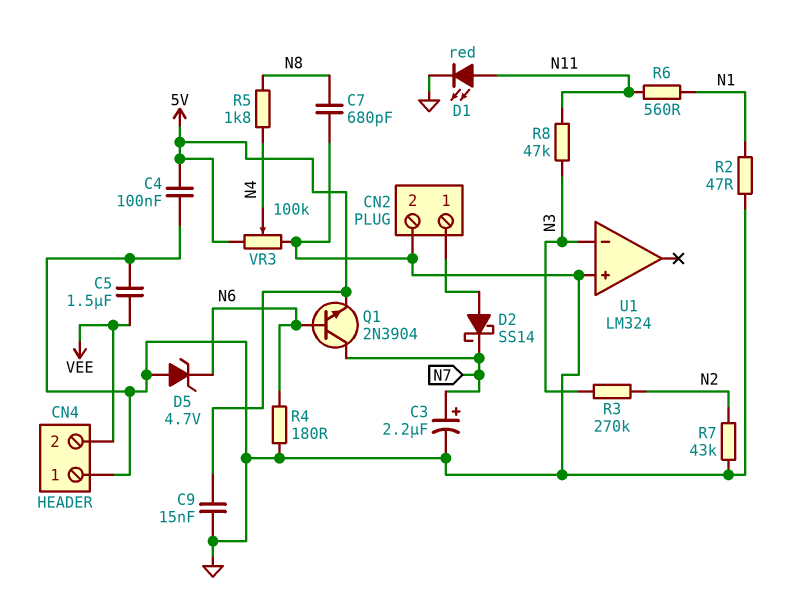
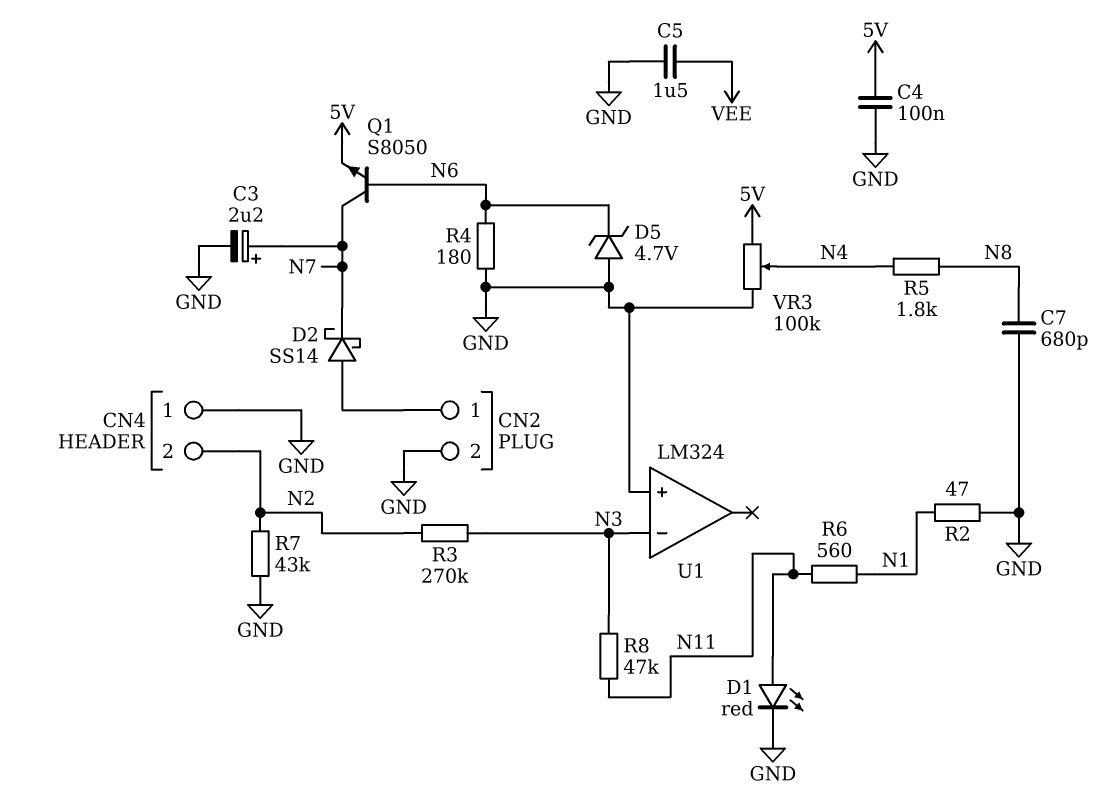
C9: 15nF (5V, GND) -> none
CN4 pin 2: VEE -> N2
Q1: NPN 2N3904 (B N6, C N7, E 5V) -> NPN S8050 (B N6, C N7, E 5V)

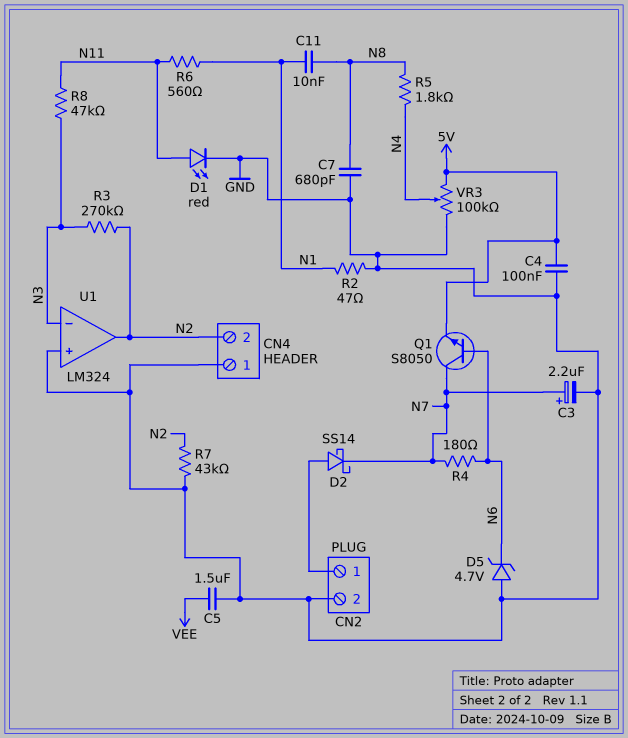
C11: none -> 10nF (N1, N8)
R4: 180 (GND, N6) -> 180 (N6, N7)
U1 pin out: none -> N2

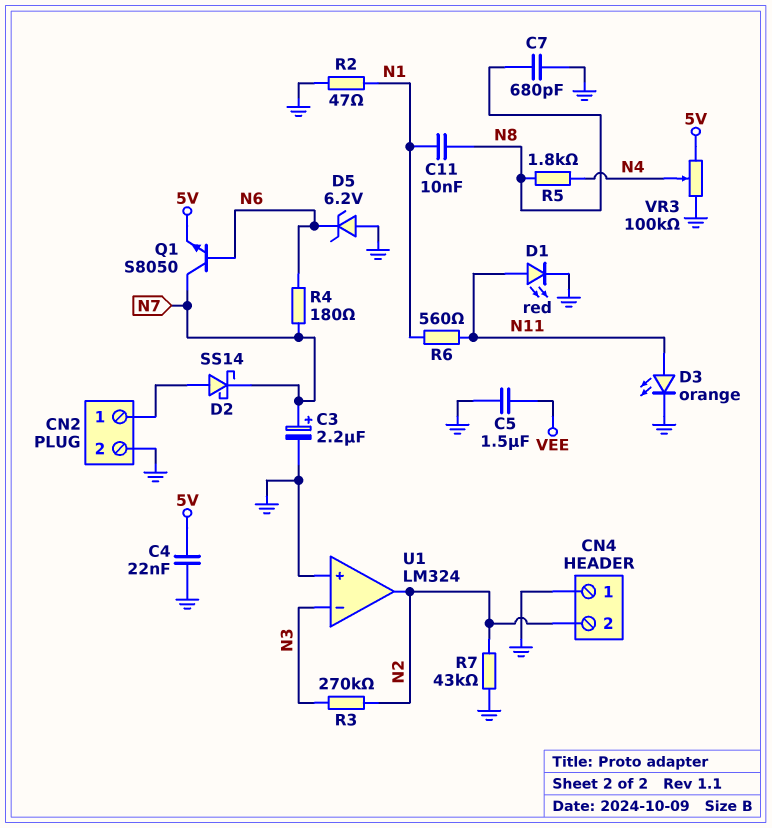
C4: 100nF (5V, GND) -> 22nF (5V, GND)
D3: none -> LED orange (A N11, K GND)
D5: zener 4.7V (A GND, K N6) -> zener 6.2V (A GND, K N6)
R8: 47k (N3, N11) -> none

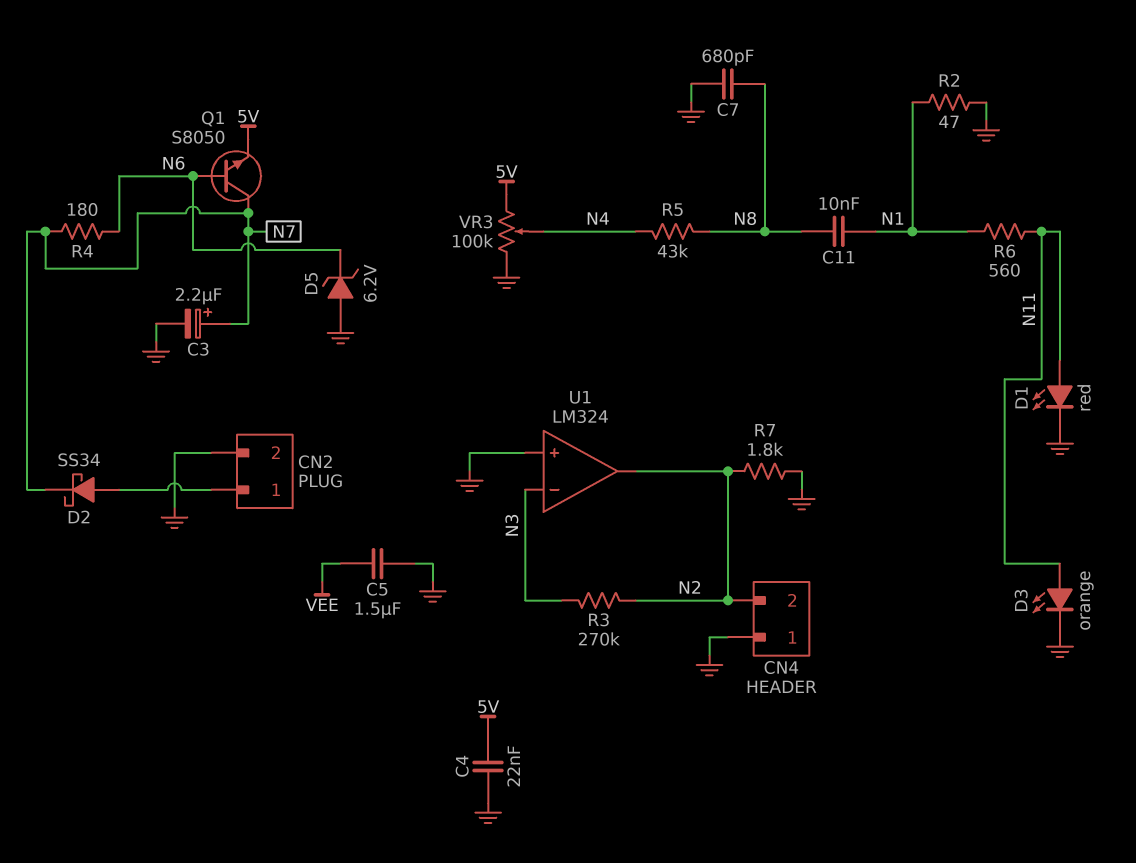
D2: schottky SS14 (A CN2/1, K N7) -> schottky SS34 (A CN2/1, K N7)
R5: 1.8k (N4, N8) -> 43k (N4, N8)
R7: 43k (GND, N2) -> 1.8k (GND, N2)

